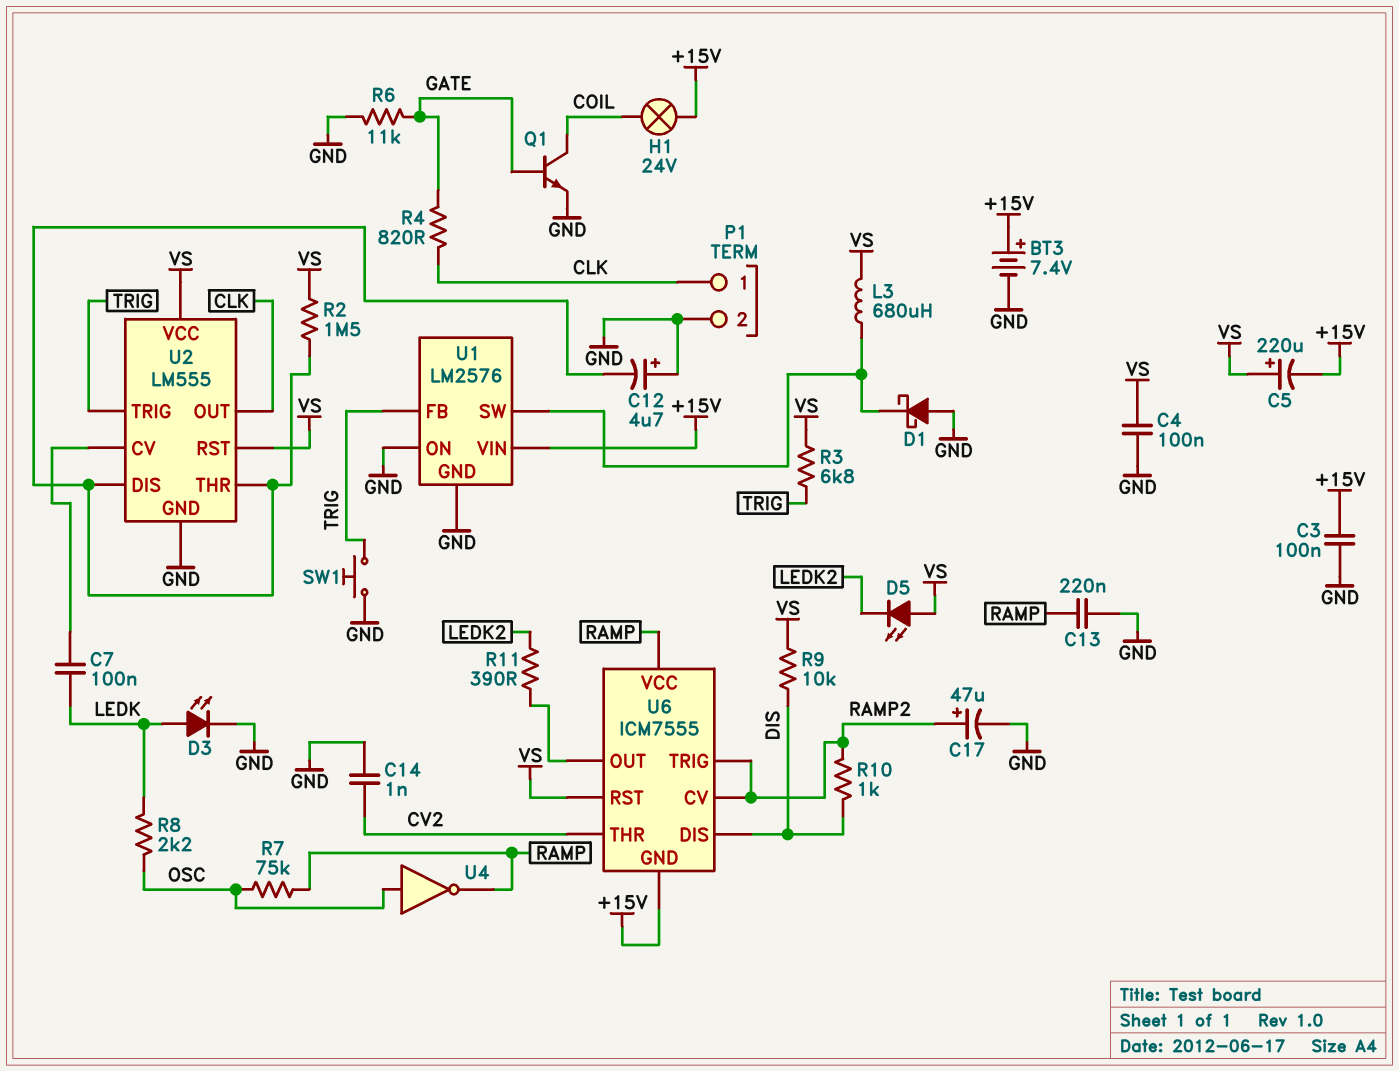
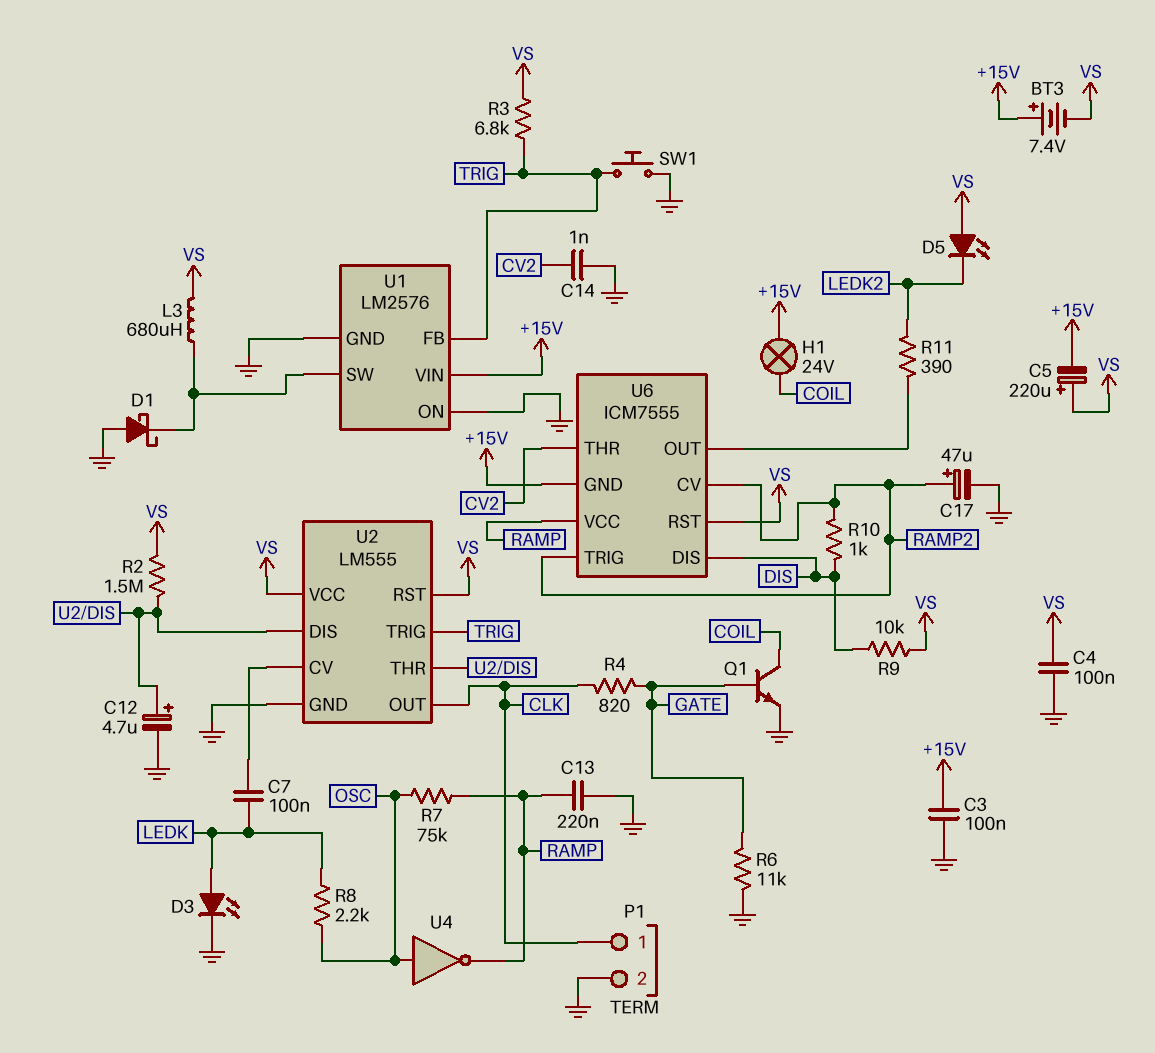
BT3: 7.4V (plus +15V, minus GND) -> 7.4V (plus +15V, minus VS)
C12: 4.7uF (plus GND, minus U2/DIS) -> 4.7uF (plus U2/DIS, minus GND)

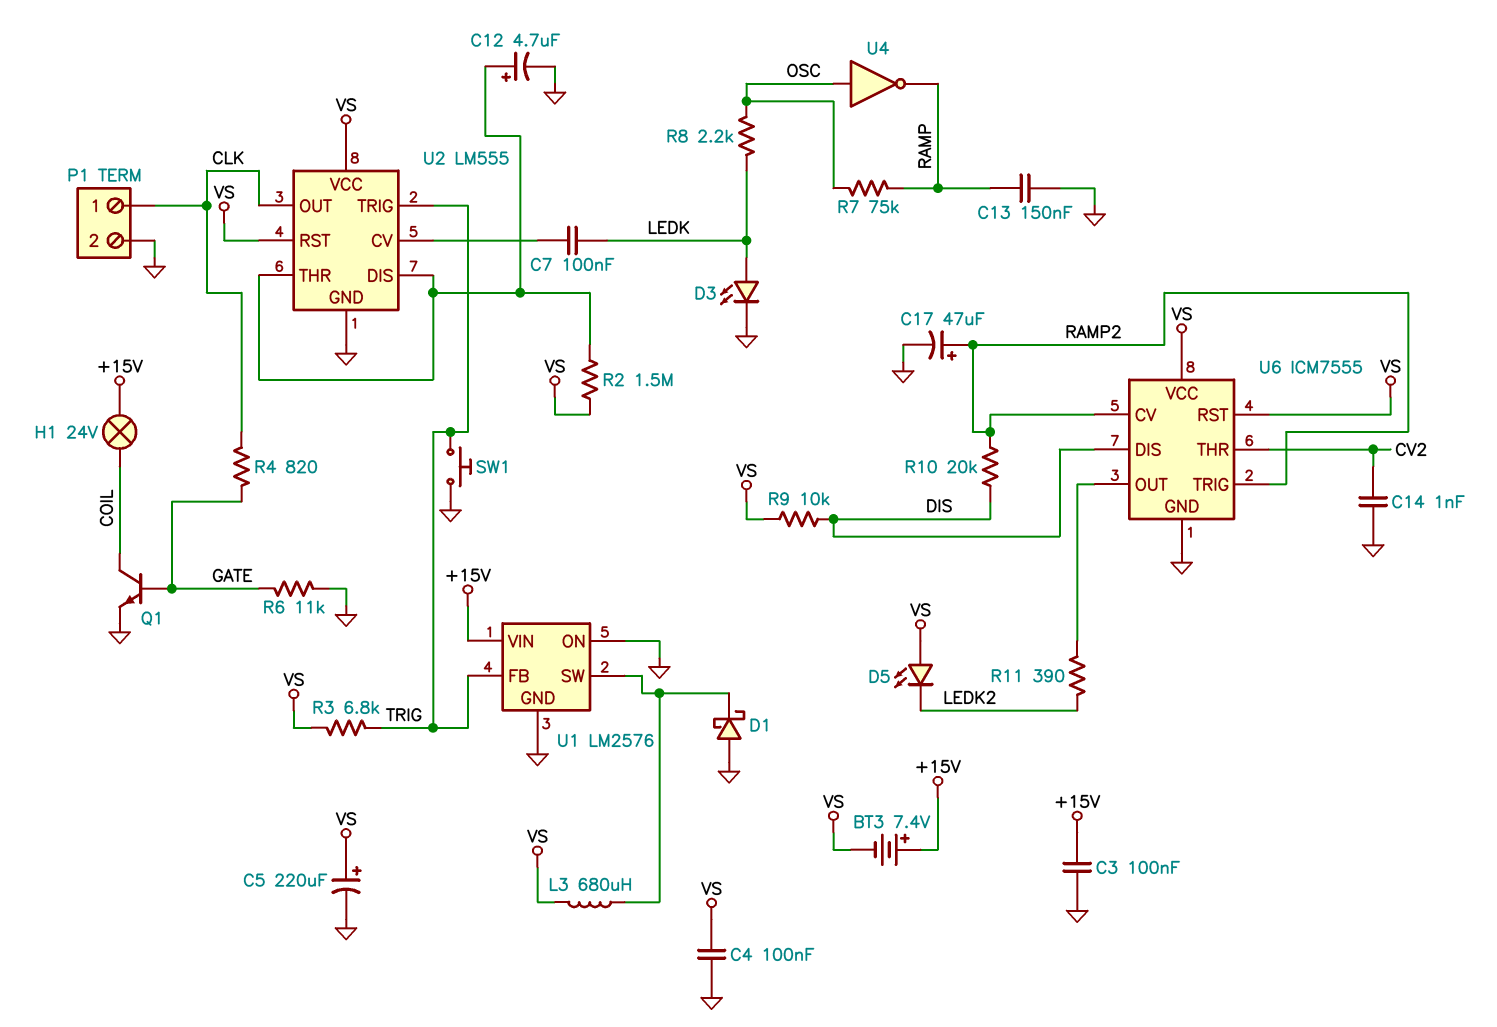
C5: 220uF (plus VS, minus +15V) -> 220uF (plus VS, minus GND)
C13: 220nF (GND, RAMP) -> 150nF (GND, RAMP)
R10: 1k (DIS, RAMP2) -> 20k (DIS, RAMP2)
U6 pin GND: +15V -> GND
U6 pin VCC: RAMP -> VS

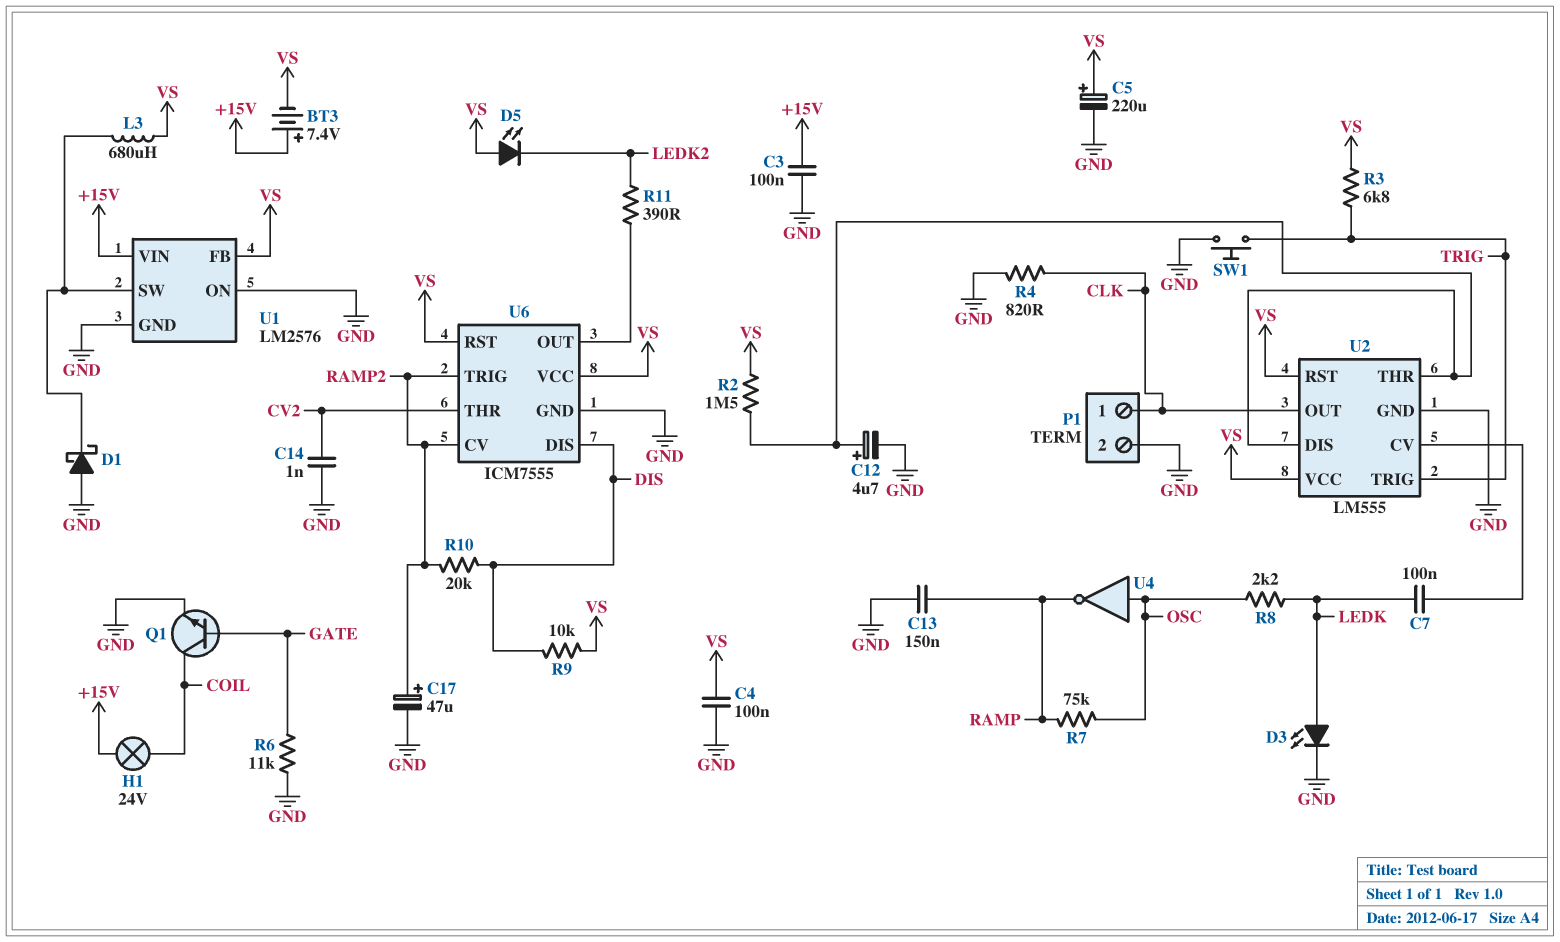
R4: 820 (CLK, GATE) -> 820 (CLK, GND)
U1 pin FB: TRIG -> VS

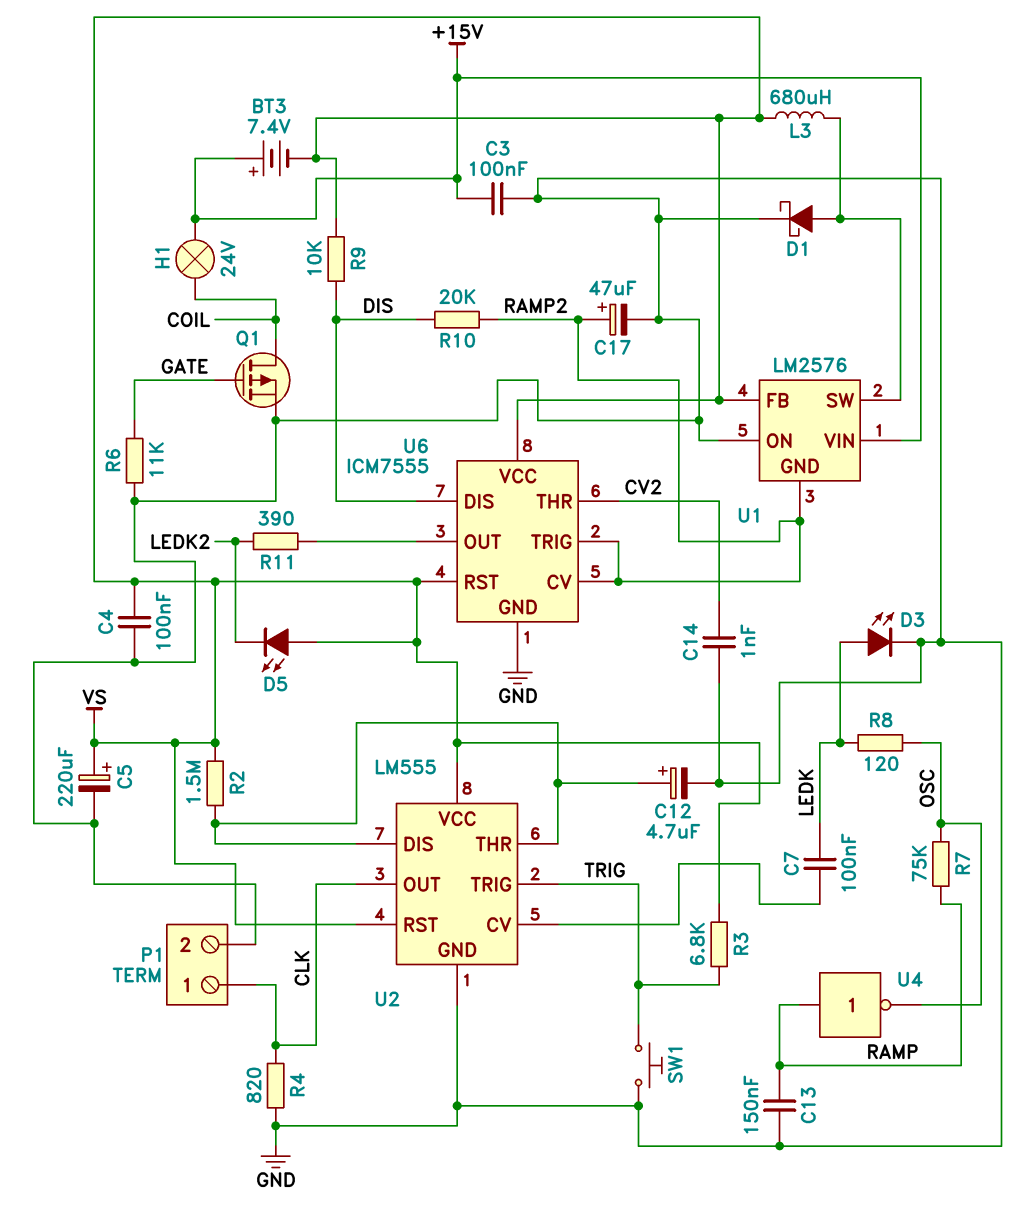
D1: schottky (A GND, K U1/SW) -> schottky (A U1/SW, K GND)
Q1: NPN (B GATE, C COIL, E GND) -> PMOS (G GATE, D COIL, S GND)
R8: 2.2k (LEDK, OSC) -> 120 (LEDK, OSC)
U1 pin GND: GND -> RAMP2
U4: NOT (in OSC, out RAMP) -> NOT (in RAMP, out OSC)

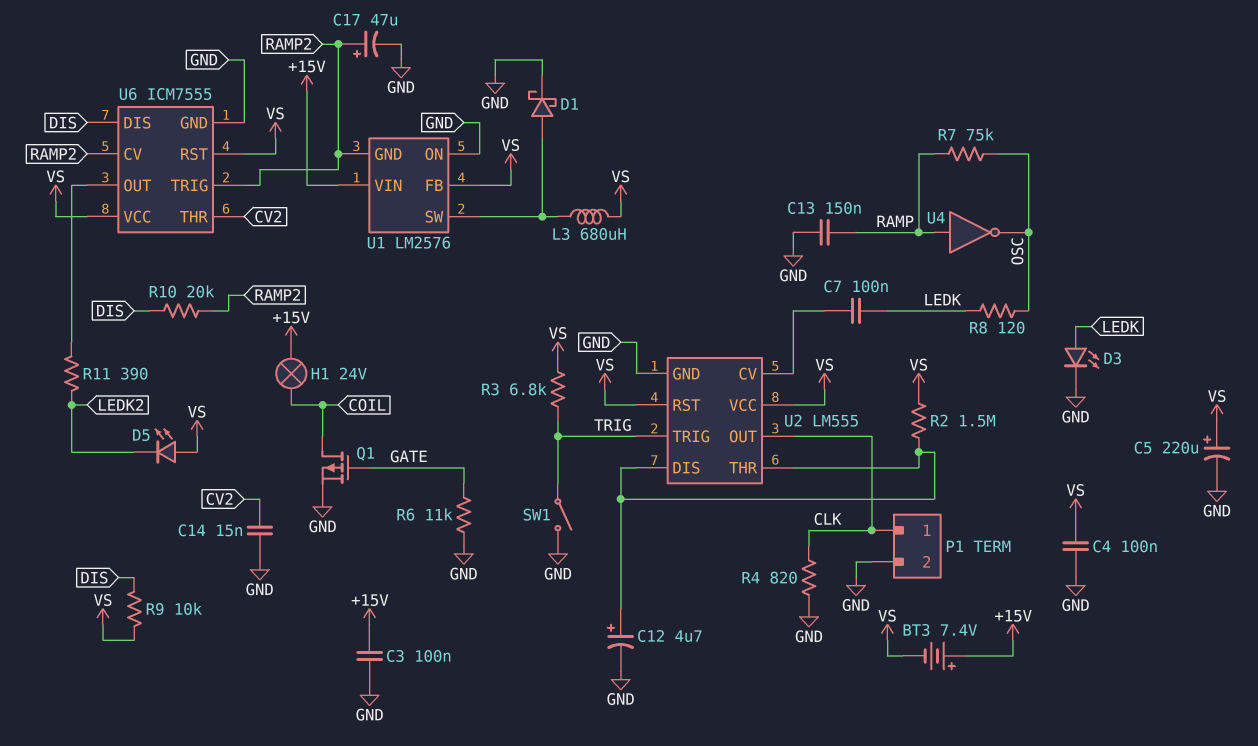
C14: 1nF (CV2, GND) -> 15nF (CV2, GND)
SW1: button (GND, TRIG) -> switch (GND, TRIG)

